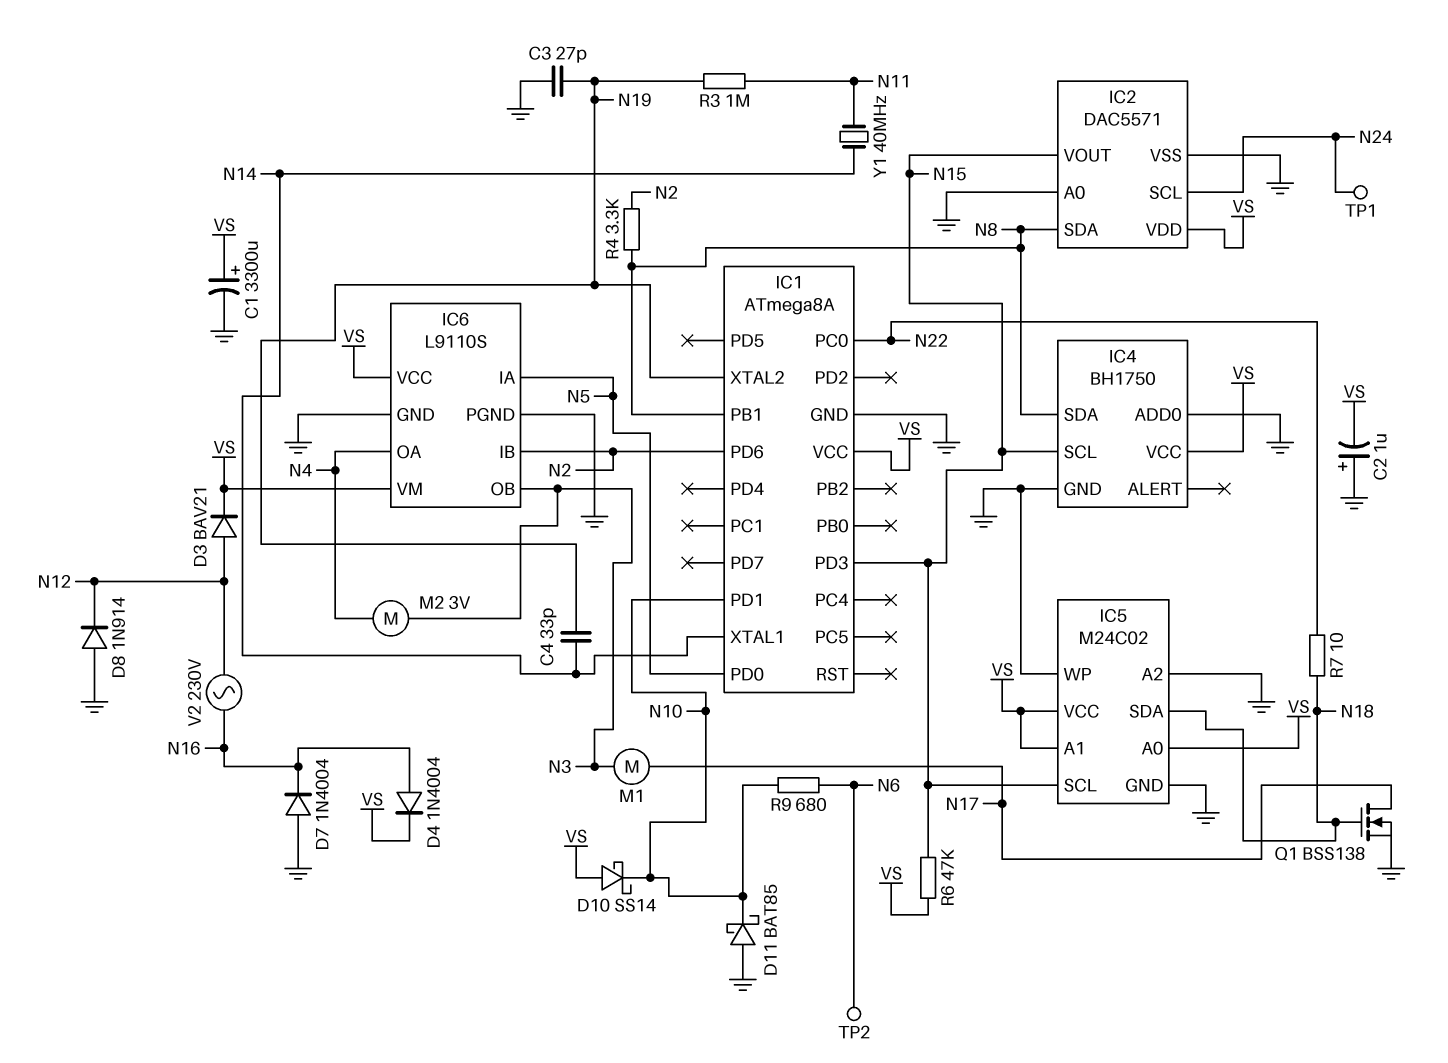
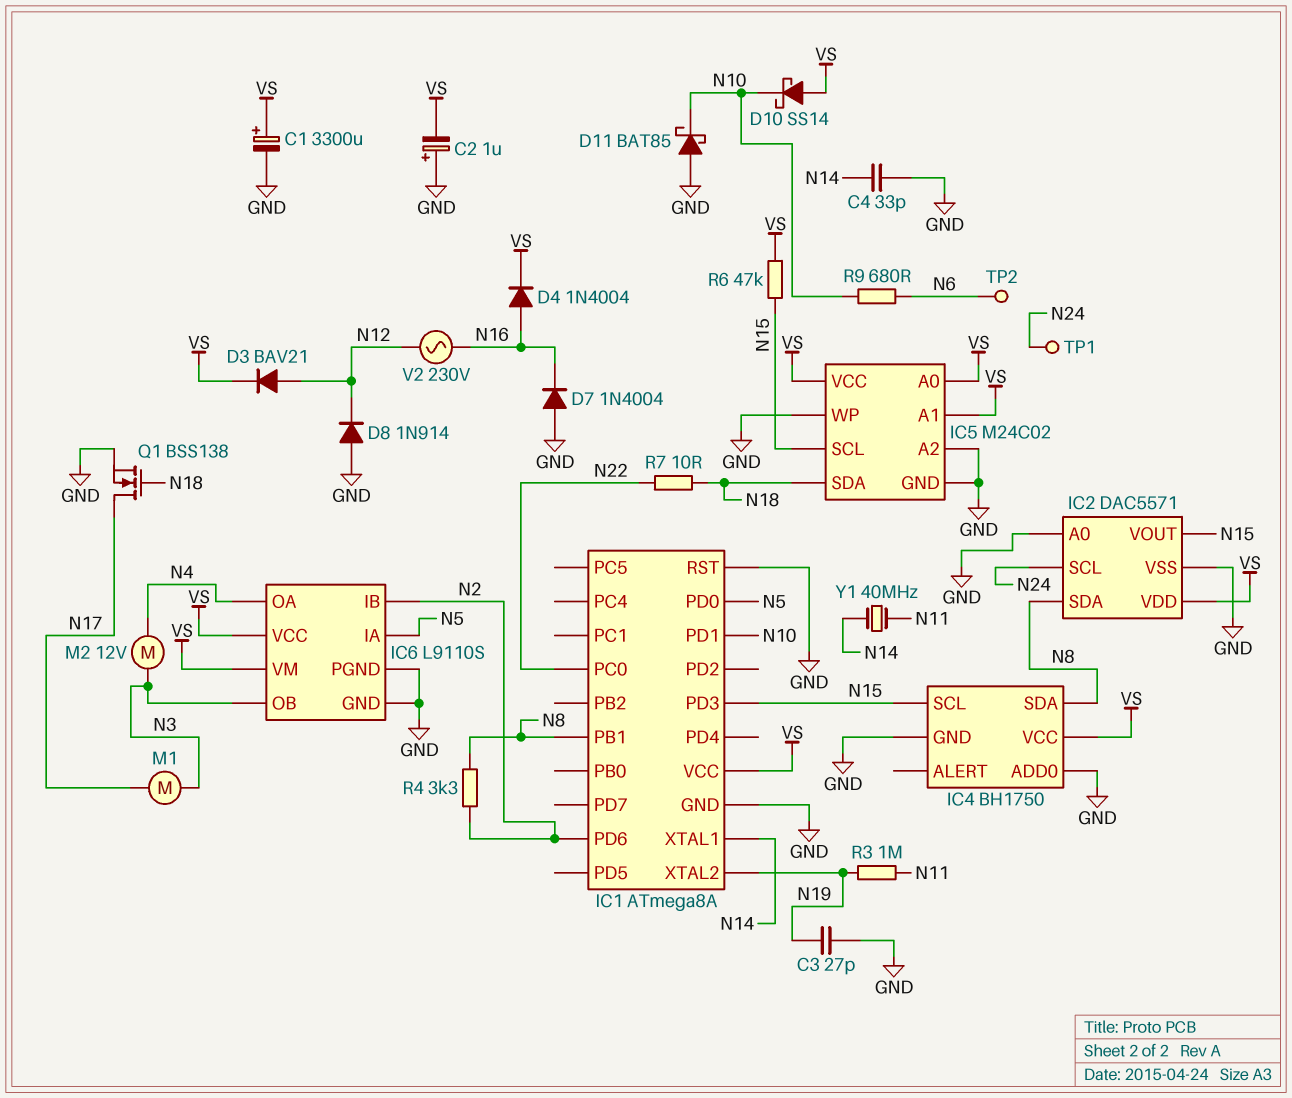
C4: 33pF (N14, N19) -> 33pF (GND, N14)
IC1 pin RST: none -> GND
M2: motor 3V (N3, N4) -> motor 12V (N3, N4)

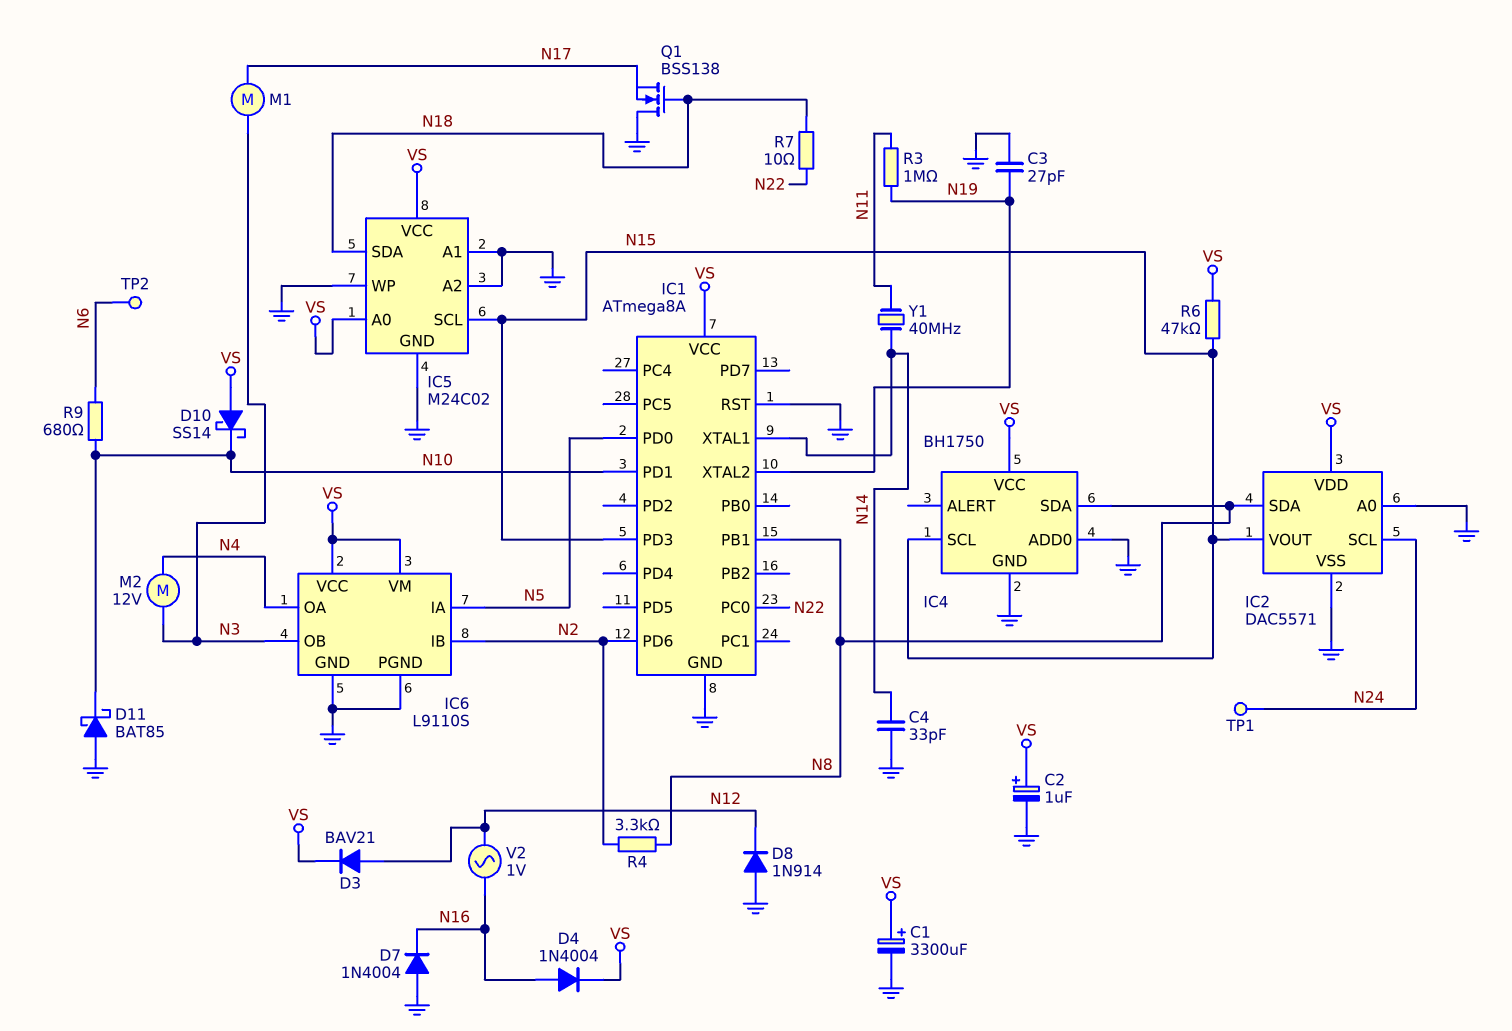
C2: 1uF (plus GND, minus VS) -> 1uF (plus VS, minus GND)
IC5 pin A1: VS -> GND
Q1: NMOS BSS138 (G N18, D N17, S GND) -> NMOS BSS138 (G N18, D GND, S N17)
V2: AC 230V (N12, N16) -> AC 1V (N12, N16)

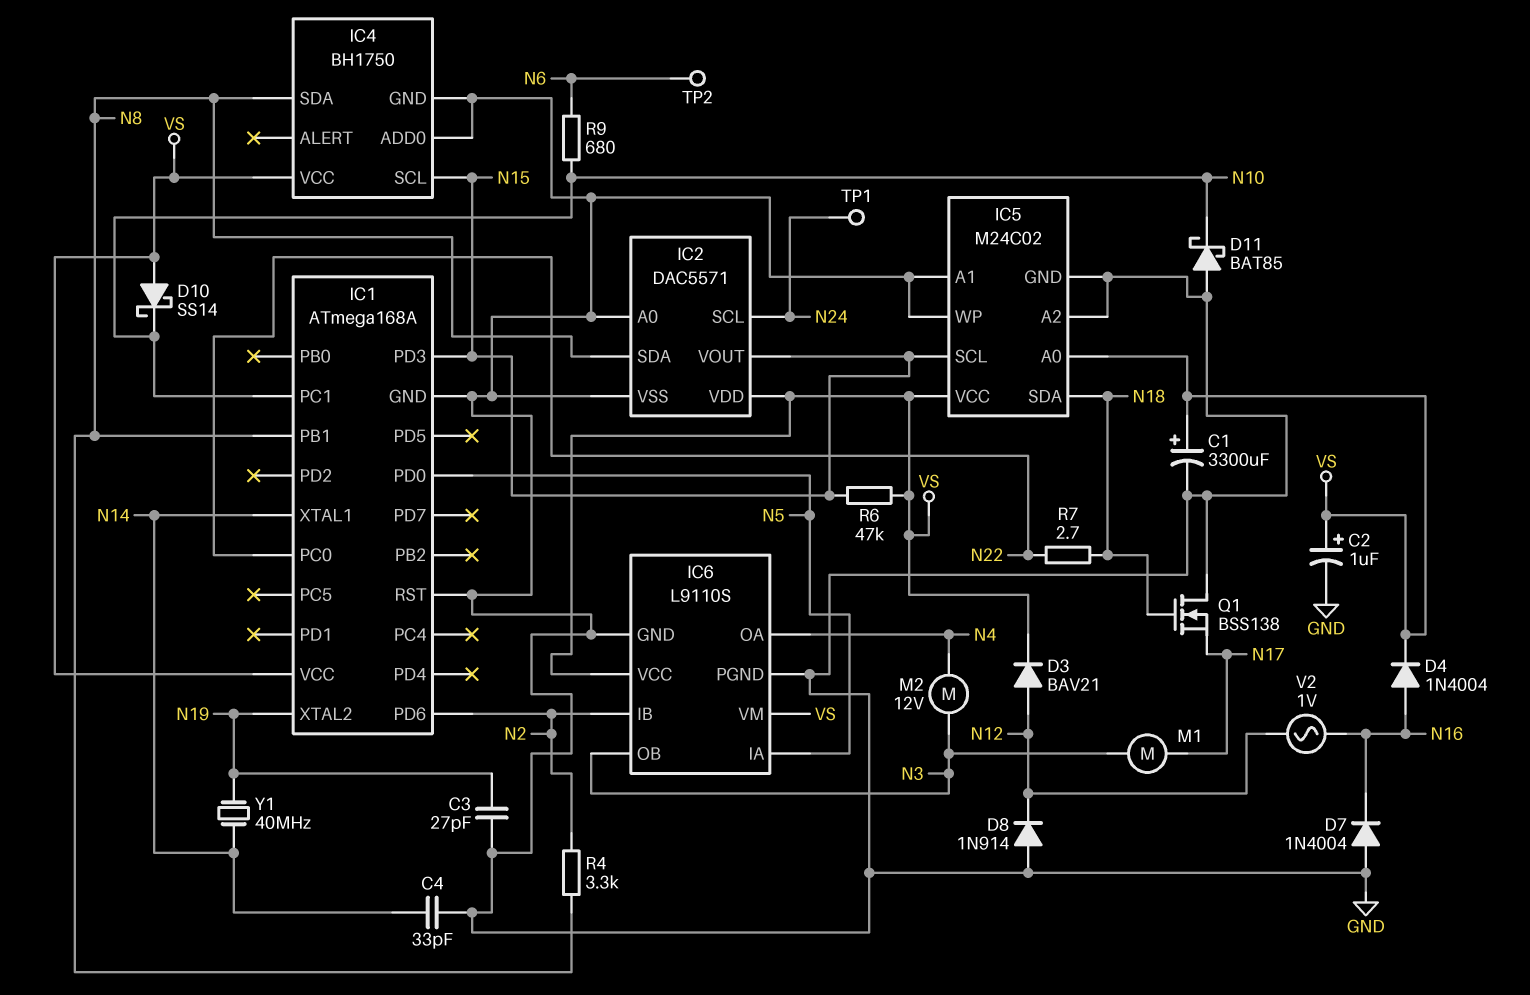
IC1: ATmega8A -> ATmega168A
IC1 pin PC1: none -> N10
IC1 pin PD1: N10 -> none
R3: 1M (N11, N19) -> none
R7: 10 (N18, N22) -> 2.7 (N18, N22)
Y1: 40MHz (N11, N14) -> 40MHz (N14, N19)

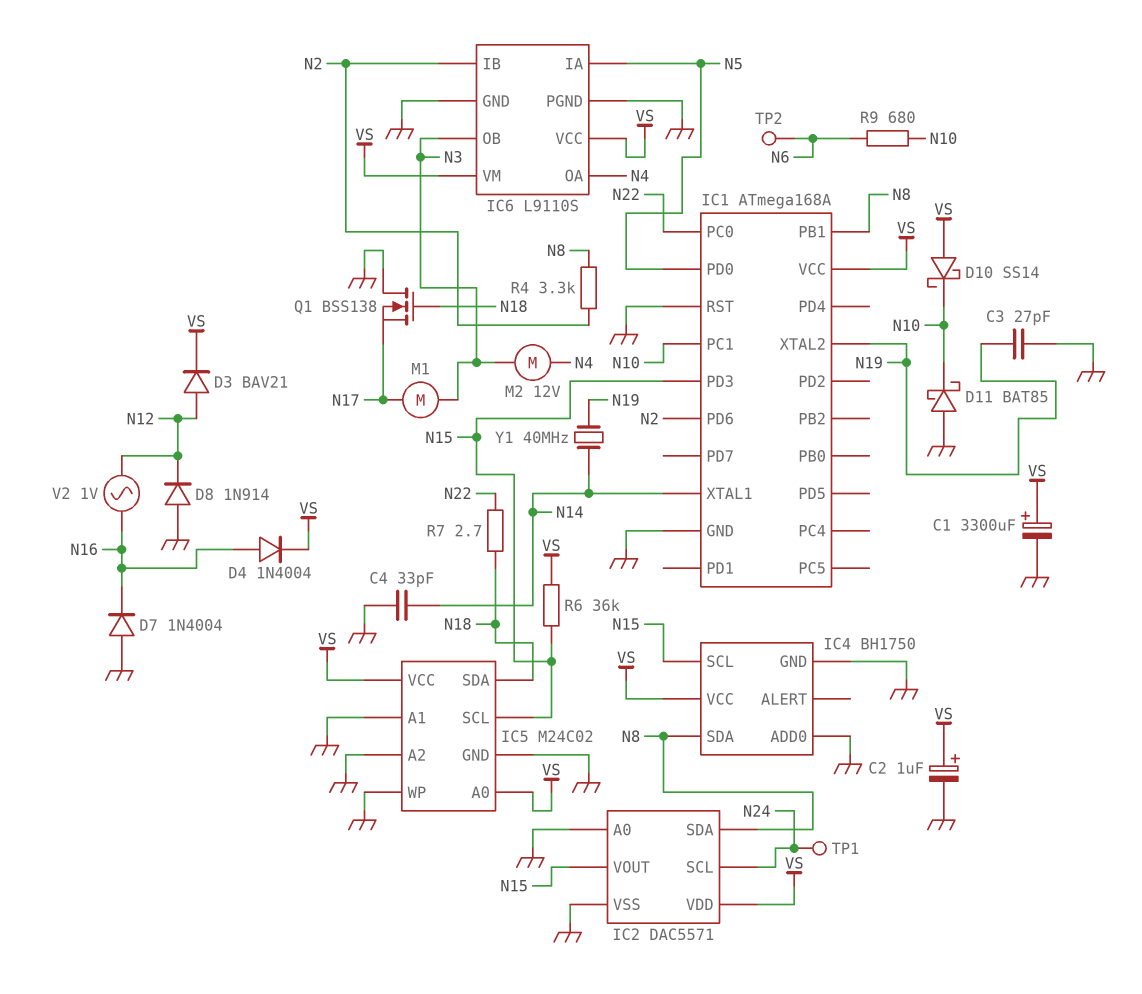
R6: 47k (N15, VS) -> 36k (N15, VS)

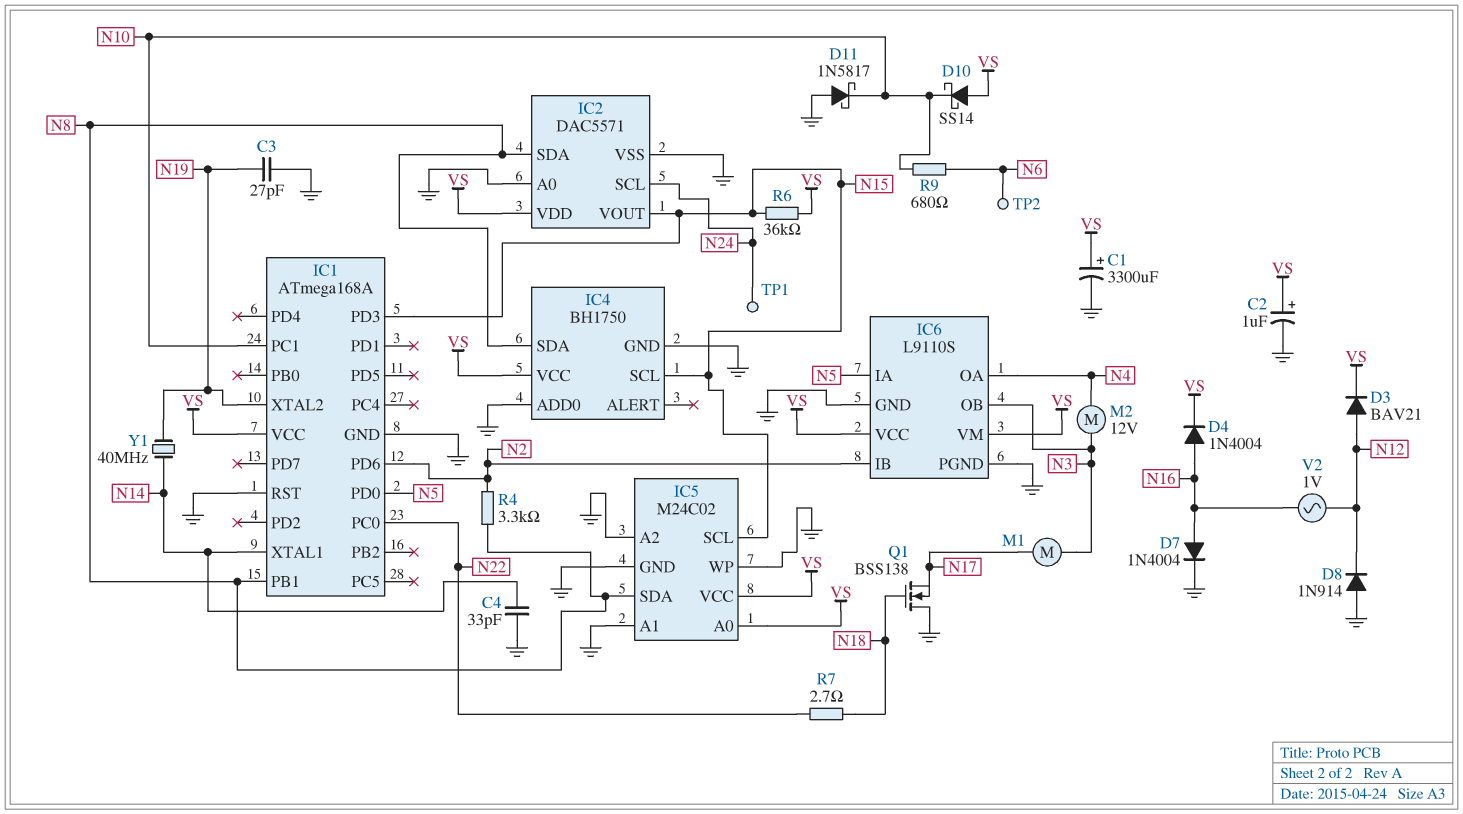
D7: diode 1N4004 (A GND, K N16) -> diode 1N4004 (A N16, K GND)
D11: schottky BAT85 (A GND, K N10) -> schottky 1N5817 (A GND, K N10)
IC5 pin SDA: N18 -> N8

